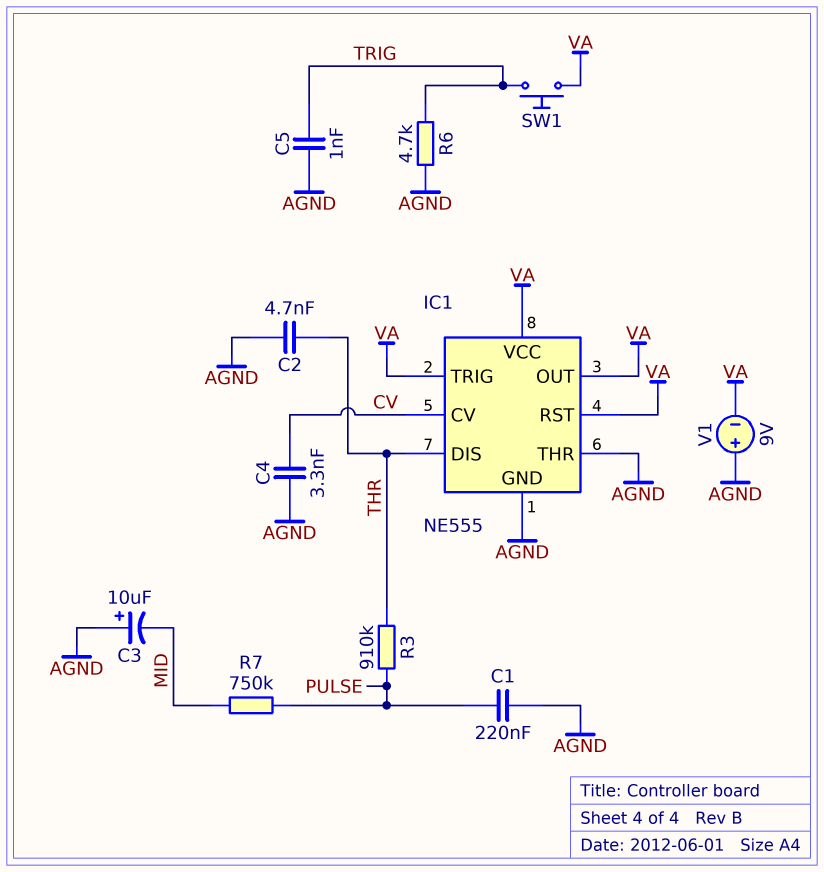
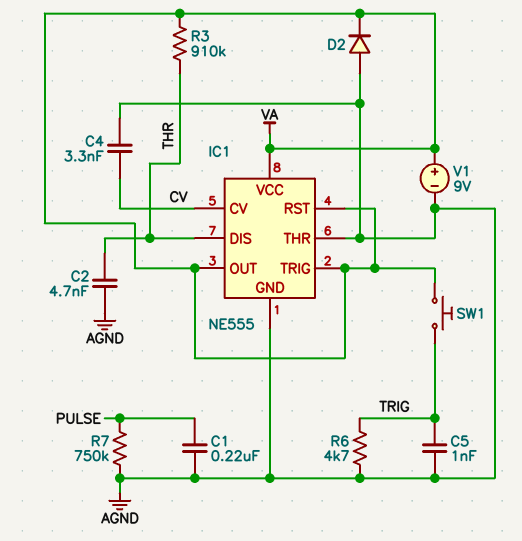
C3: 10uF (plus AGND, minus MID) -> none
D2: none -> diode (A AGND, K VA)
R3: 910k (PULSE, THR) -> 910k (THR, VA)
R7: 750k (MID, PULSE) -> 750k (AGND, PULSE)
V1: 9V (plus AGND, minus VA) -> 9V (plus VA, minus AGND)

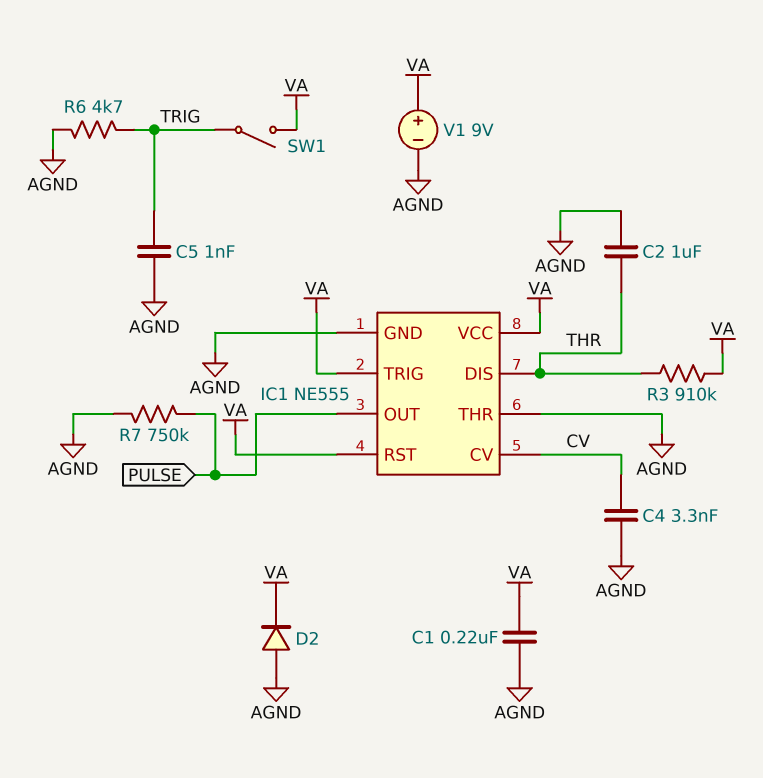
C1: 220nF (AGND, PULSE) -> 220nF (AGND, VA)
C2: 4.7nF (AGND, THR) -> 1uF (AGND, THR)
IC1 pin OUT: VA -> PULSE
SW1: button (TRIG, VA) -> switch (TRIG, VA)

